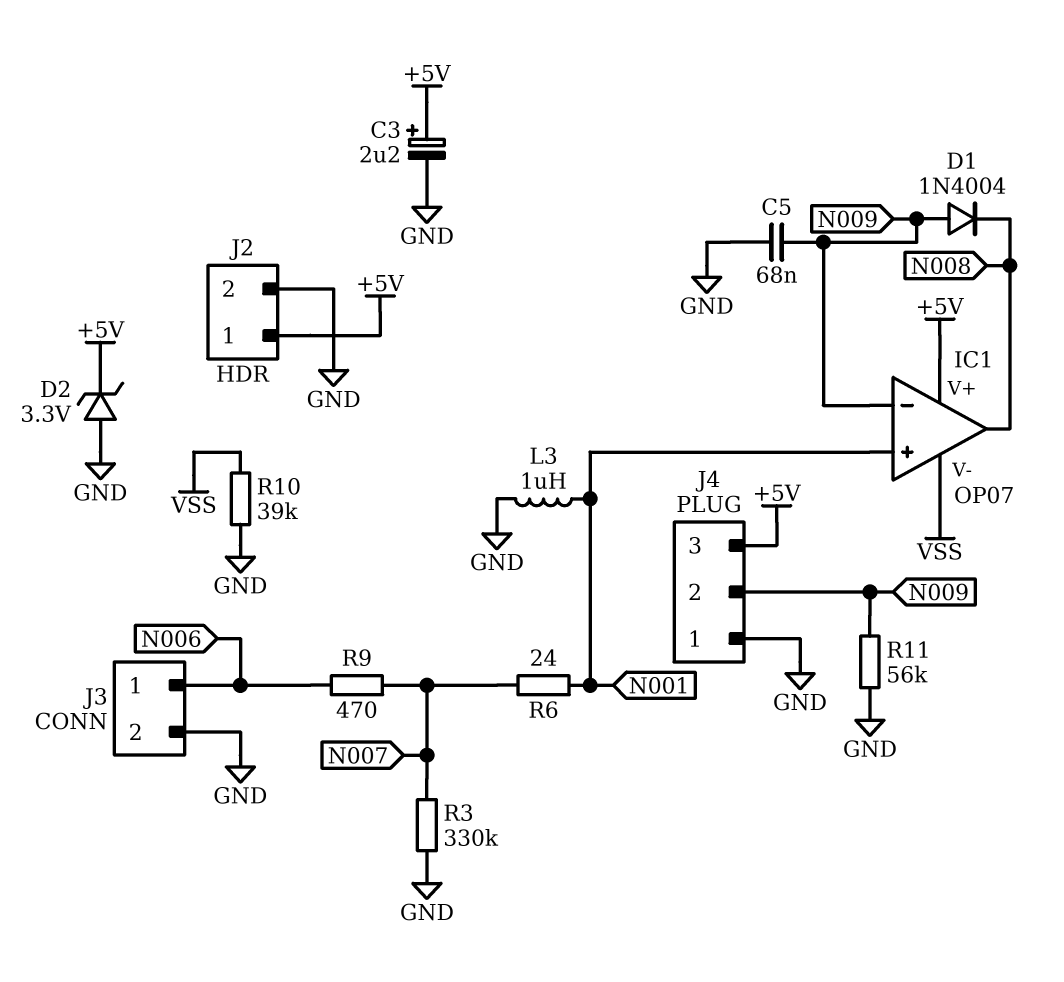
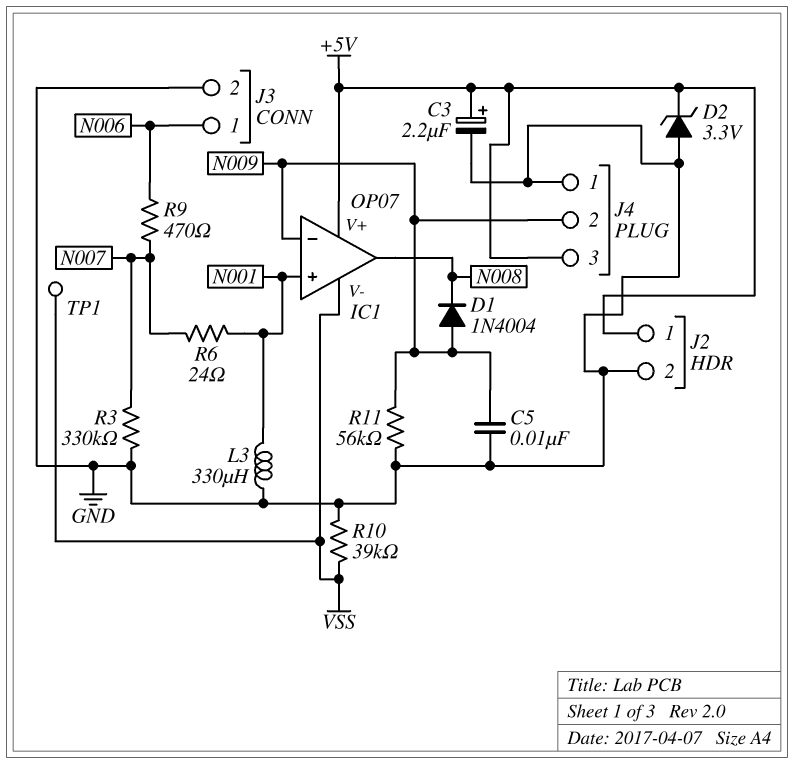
C5: 68nF (GND, N009) -> 10nF (GND, N009)
L3: 1uH (GND, N001) -> 330uH (GND, N001)
TP1: none -> test point (VSS)

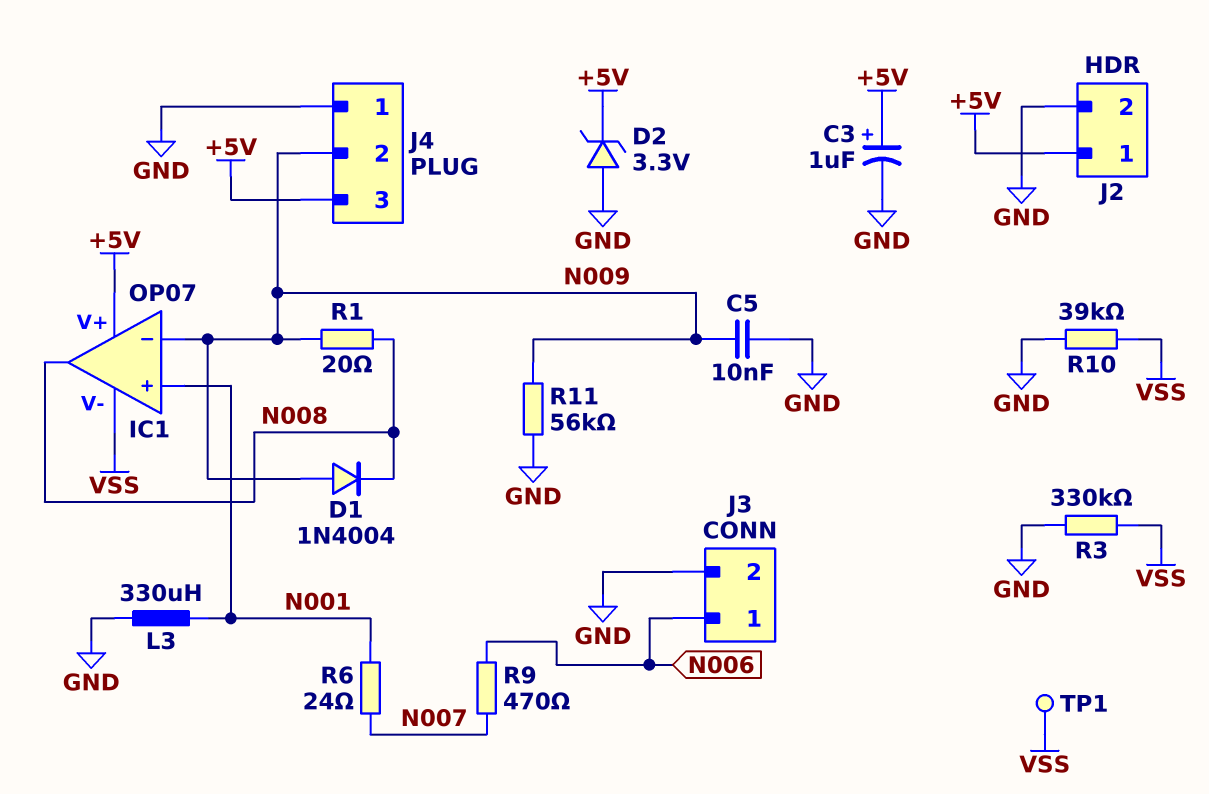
C3: 2.2uF (plus +5V, minus GND) -> 1uF (plus +5V, minus GND)
R1: none -> 20 (N008, N009)
R3: 330k (GND, N007) -> 330k (GND, VSS)

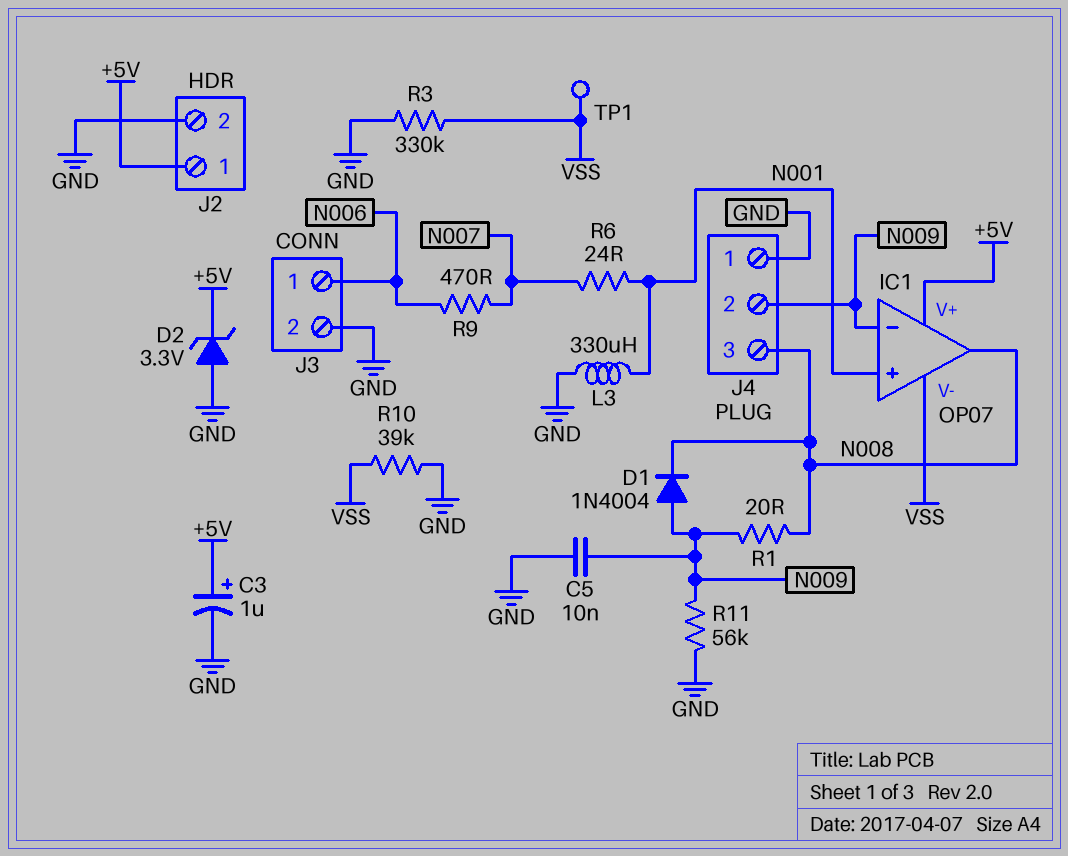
J4 pin 3: +5V -> N008

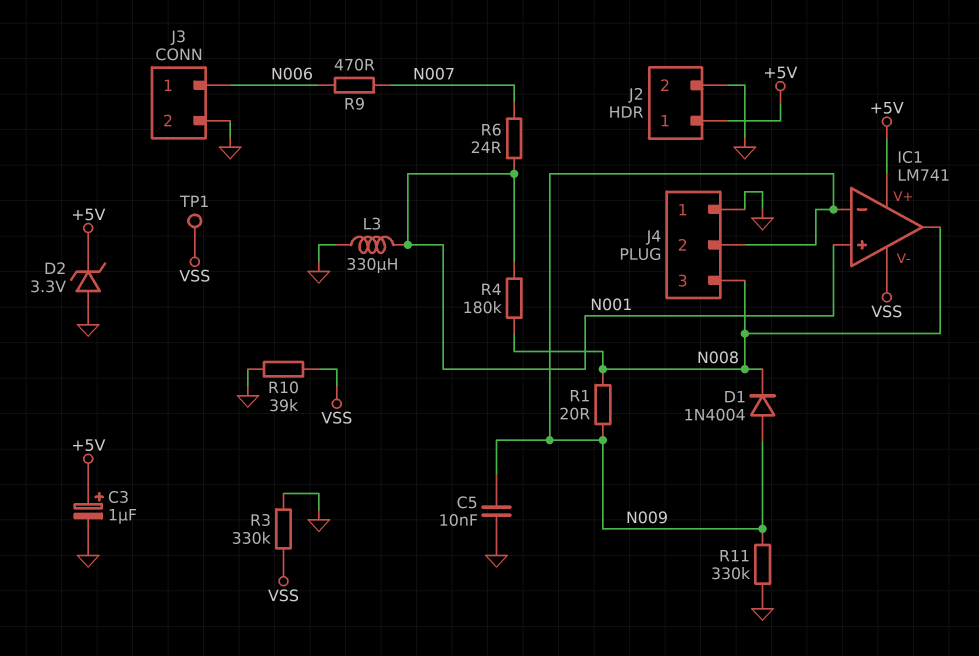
IC1: OP07 -> LM741
R4: none -> 180k (N001, N008)
R11: 56k (GND, N009) -> 330k (GND, N009)

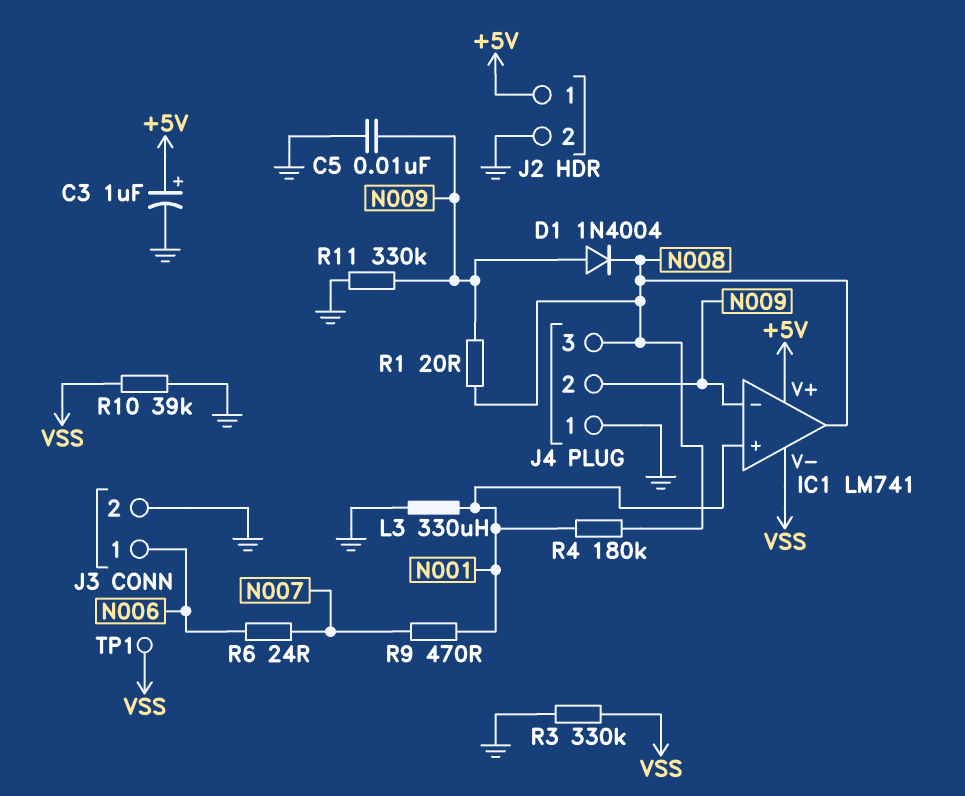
D2: zener 3.3V (A GND, K +5V) -> none
R6: 24 (N001, N007) -> 24 (N006, N007)
R9: 470 (N006, N007) -> 470 (N001, N007)

